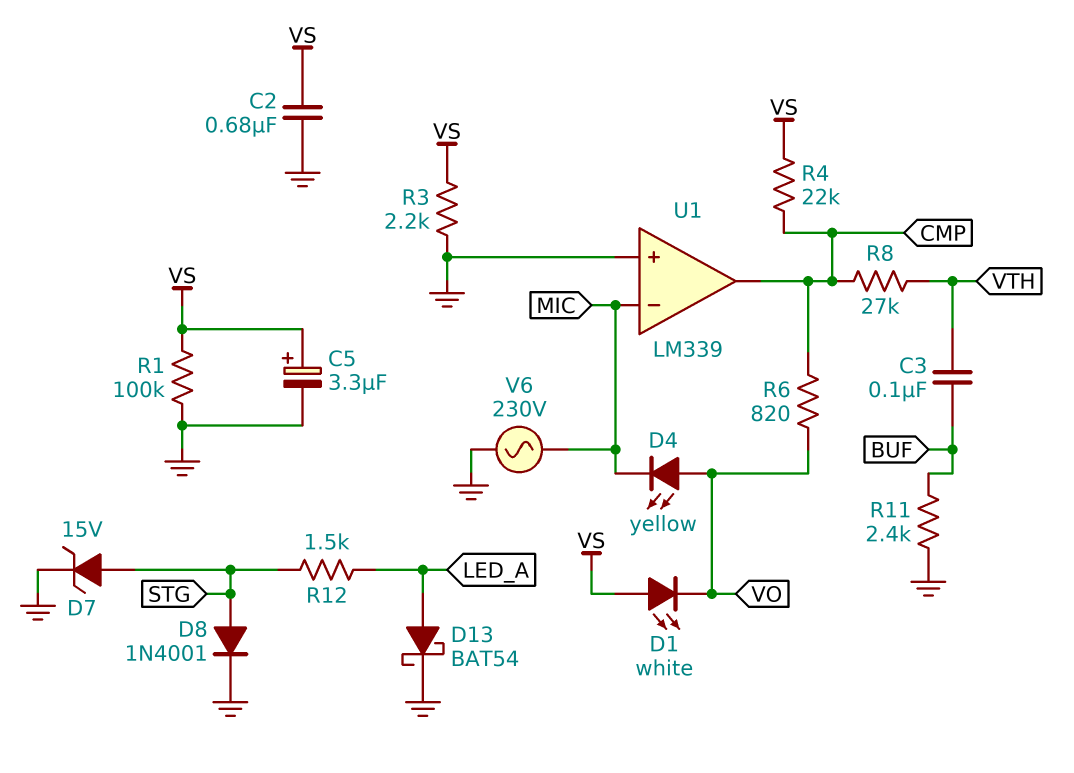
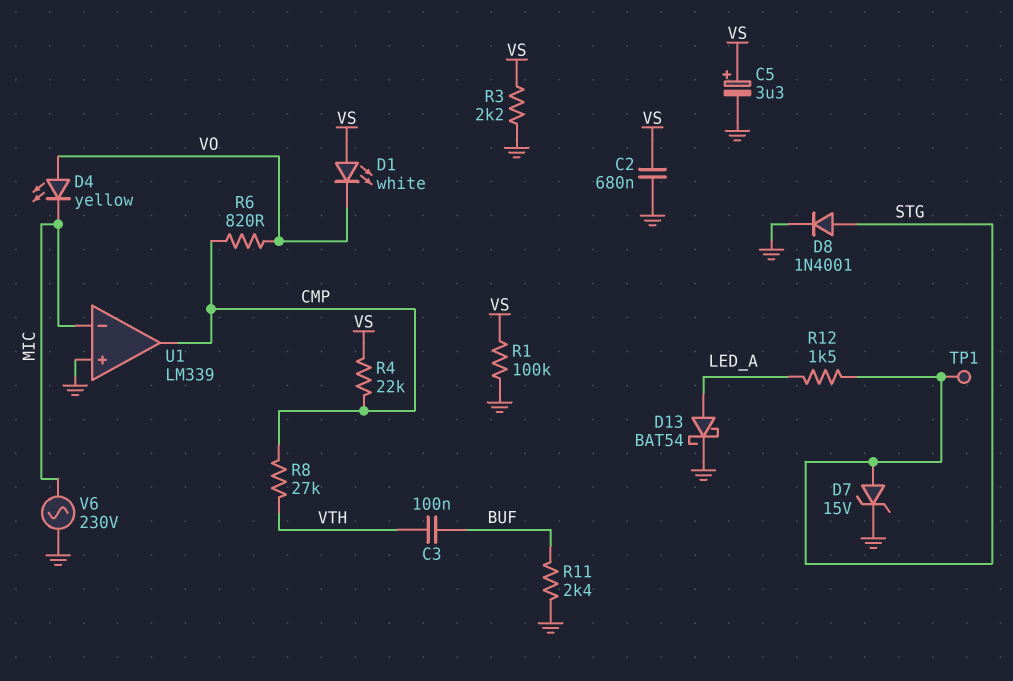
TP1: none -> test point (STG)

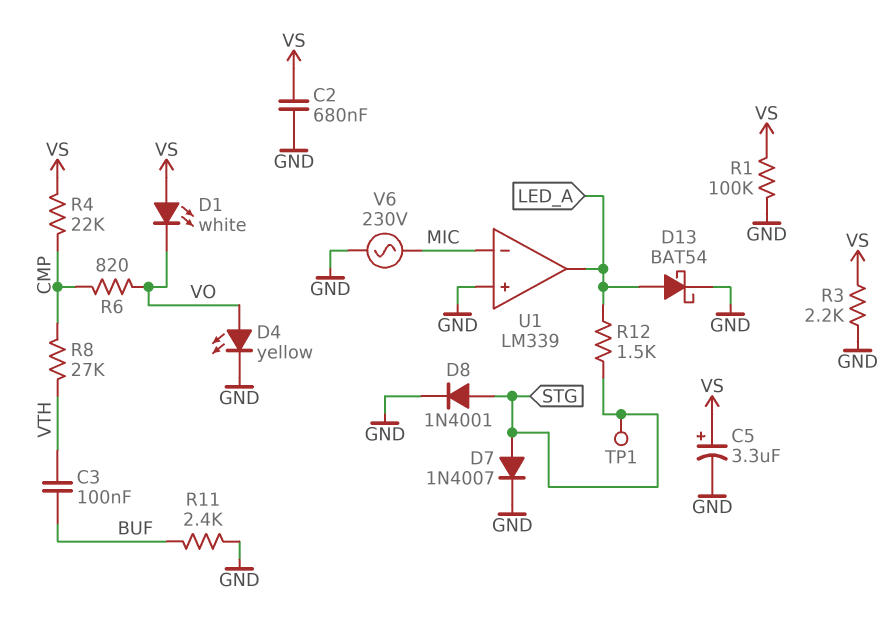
D4: LED yellow (A VO, K MIC) -> LED yellow (A VO, K GND)
D7: zener 15V (A STG, K GND) -> diode 1N4007 (A STG, K GND)
U1 pin out: CMP -> LED_A

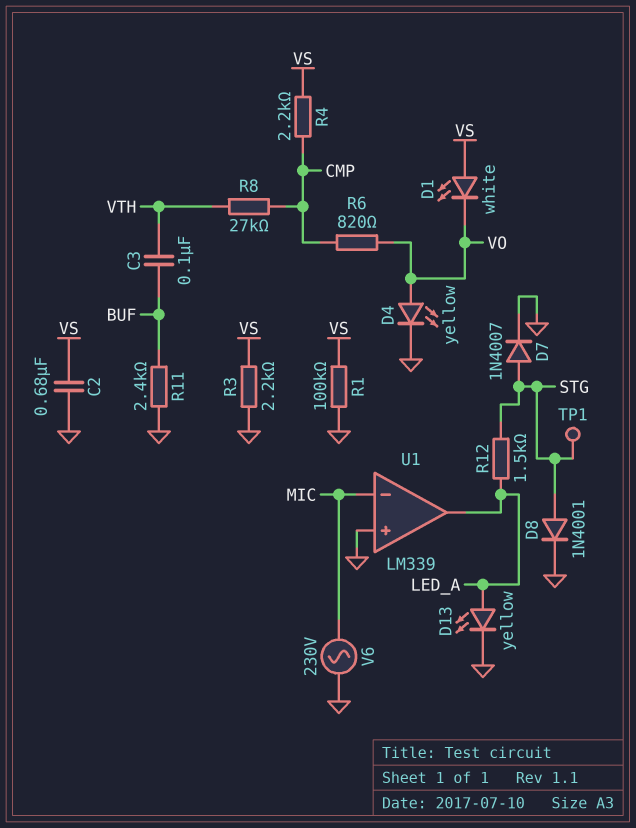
C5: 3.3uF (plus VS, minus GND) -> none
D13: schottky BAT54 (A LED_A, K GND) -> LED yellow (A LED_A, K GND)
R4: 22k (CMP, VS) -> 2.2k (CMP, VS)

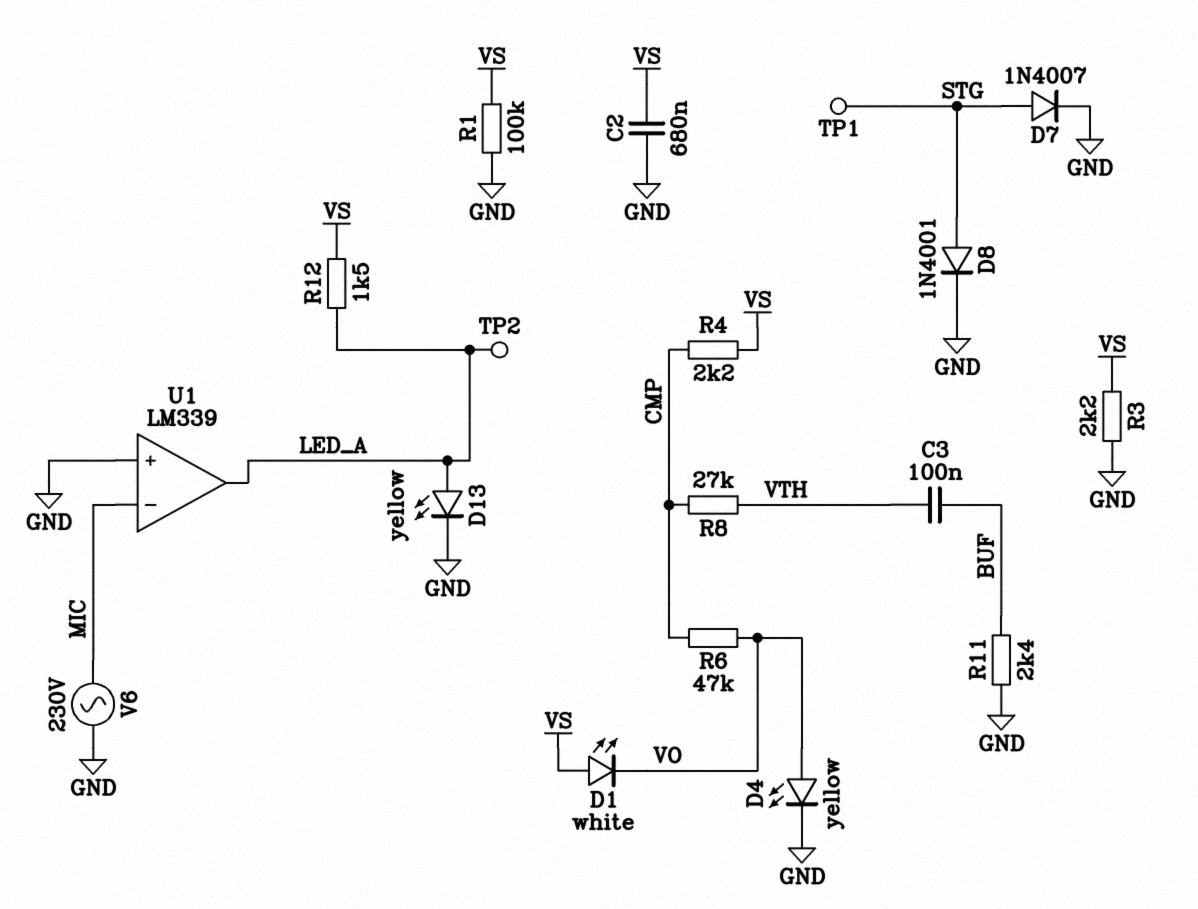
R6: 820 (CMP, VO) -> 47k (CMP, VO)
R12: 1.5k (LED_A, STG) -> 1.5k (LED_A, VS)
TP2: none -> test point (LED_A)

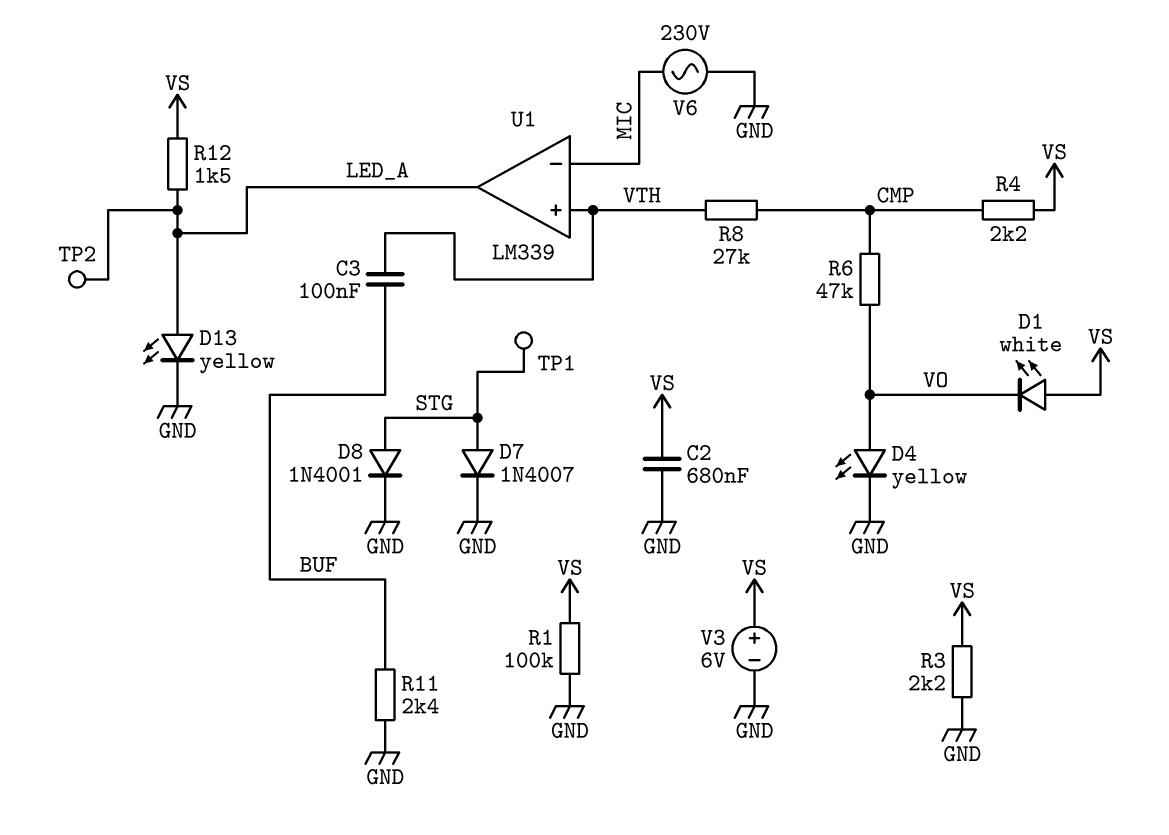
U1 pin in+: GND -> VTH
V3: none -> 6V (plus VS, minus GND)

